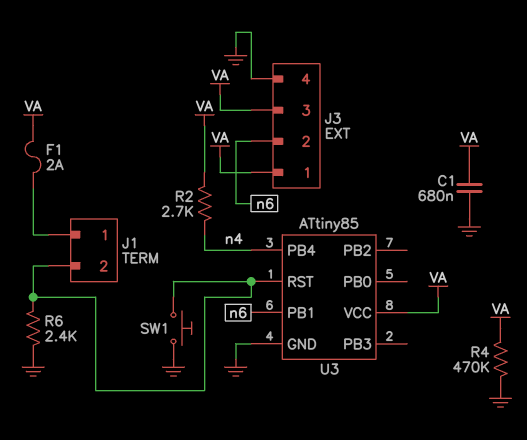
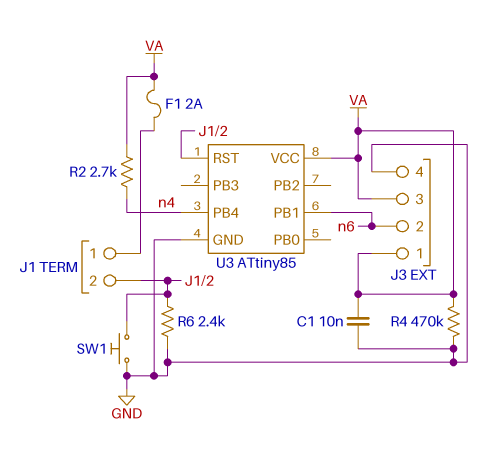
C1: 680nF (GND, VA) -> 10nF (GND, VA)

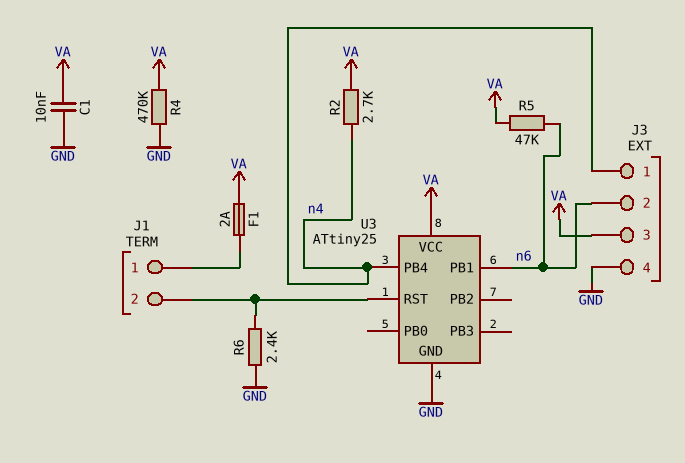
J3 pin 1: VA -> n4
R5: none -> 47k (VA, n6)
SW1: button (GND, J1/2) -> none
U3: ATtiny85 -> ATtiny25

